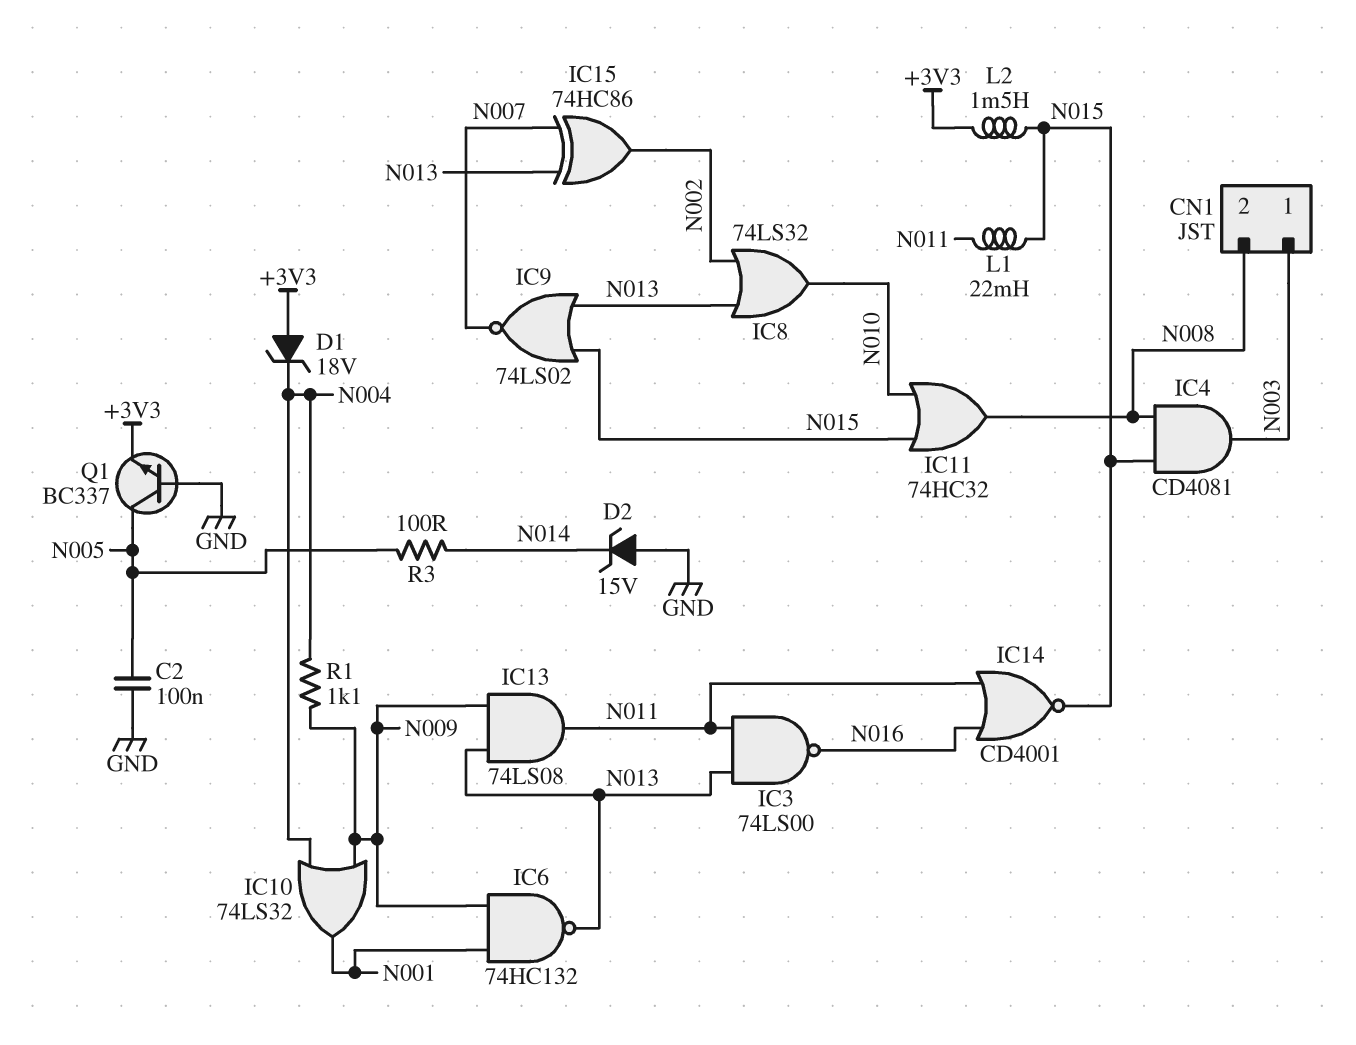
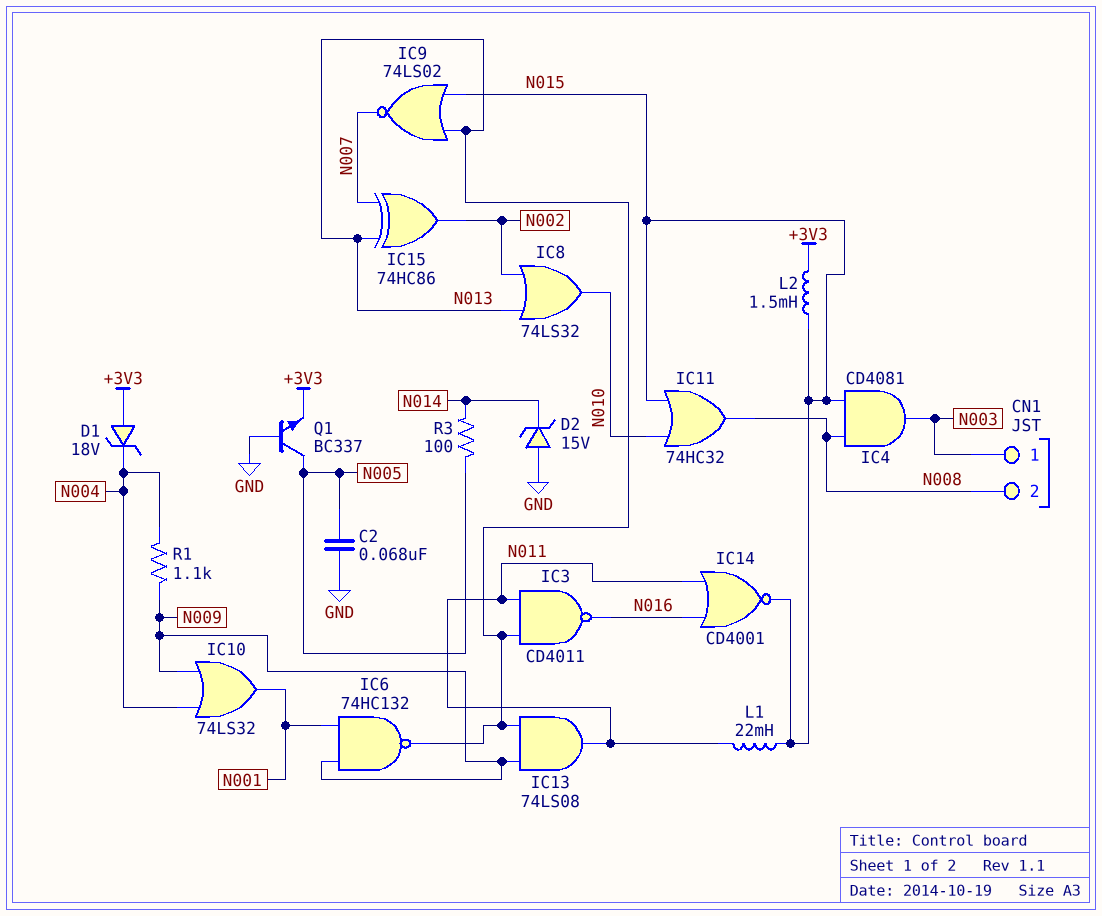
C2: 100nF (GND, N005) -> 68nF (GND, N005)
IC3: NAND 74LS00 (in N011, in N013, out N016) -> NAND CD4011 (in N011, in N013, out N016)

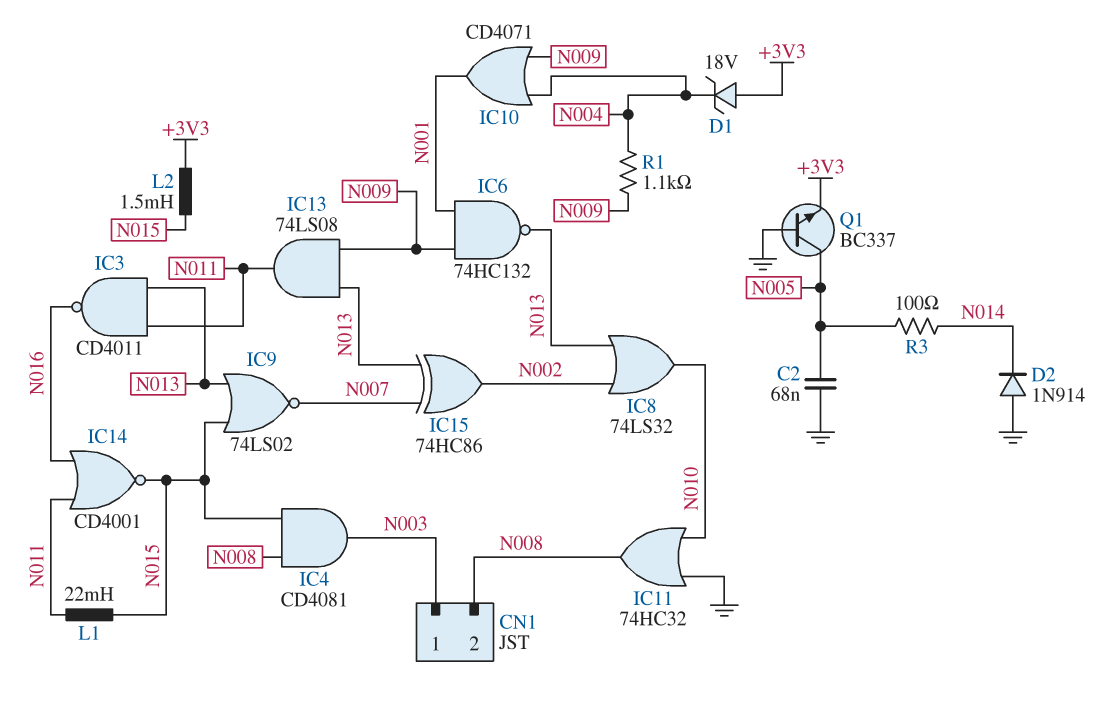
D2: zener 15V (A GND, K N014) -> diode 1N914 (A GND, K N014)
IC10: OR 74LS32 (in N004, in N009, out N001) -> OR CD4071 (in N004, in N009, out N001)
IC11: OR 74HC32 (in N010, in N015, out N008) -> OR 74HC32 (in GND, in N010, out N008)

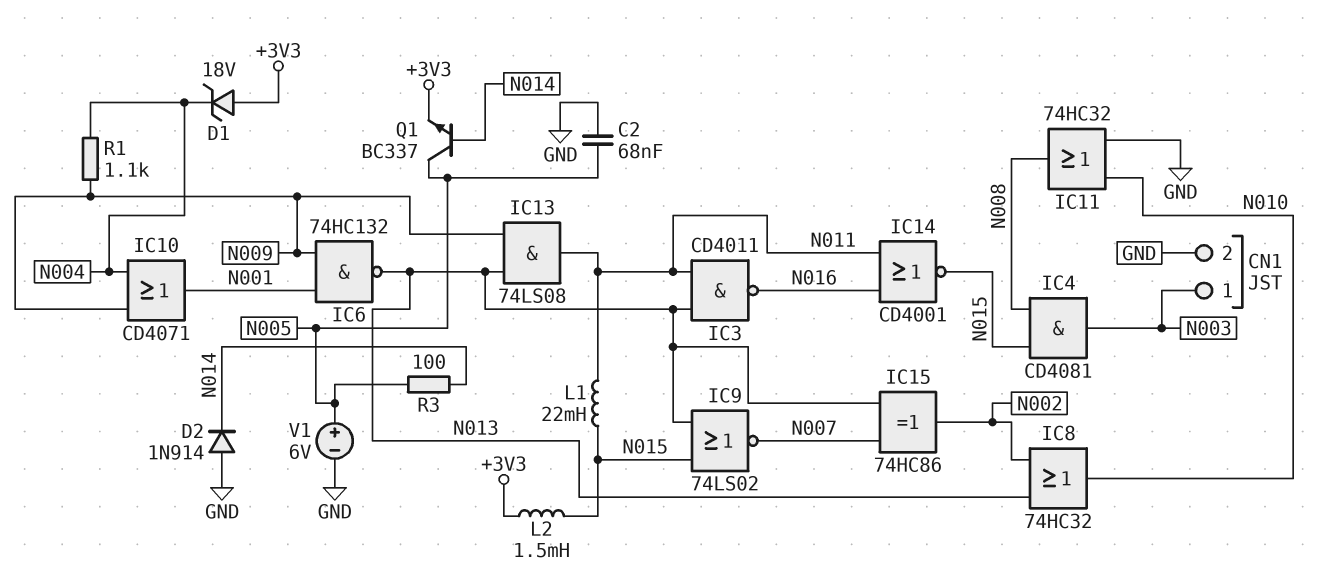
CN1 pin 2: N008 -> GND
IC8: OR 74LS32 (in N002, in N013, out N010) -> OR 74HC32 (in N002, in N013, out N010)
Q1: NPN BC337 (B GND, C N005, E +3V3) -> NPN BC337 (B N014, C N005, E +3V3)
V1: none -> 6V (plus N005, minus GND)

